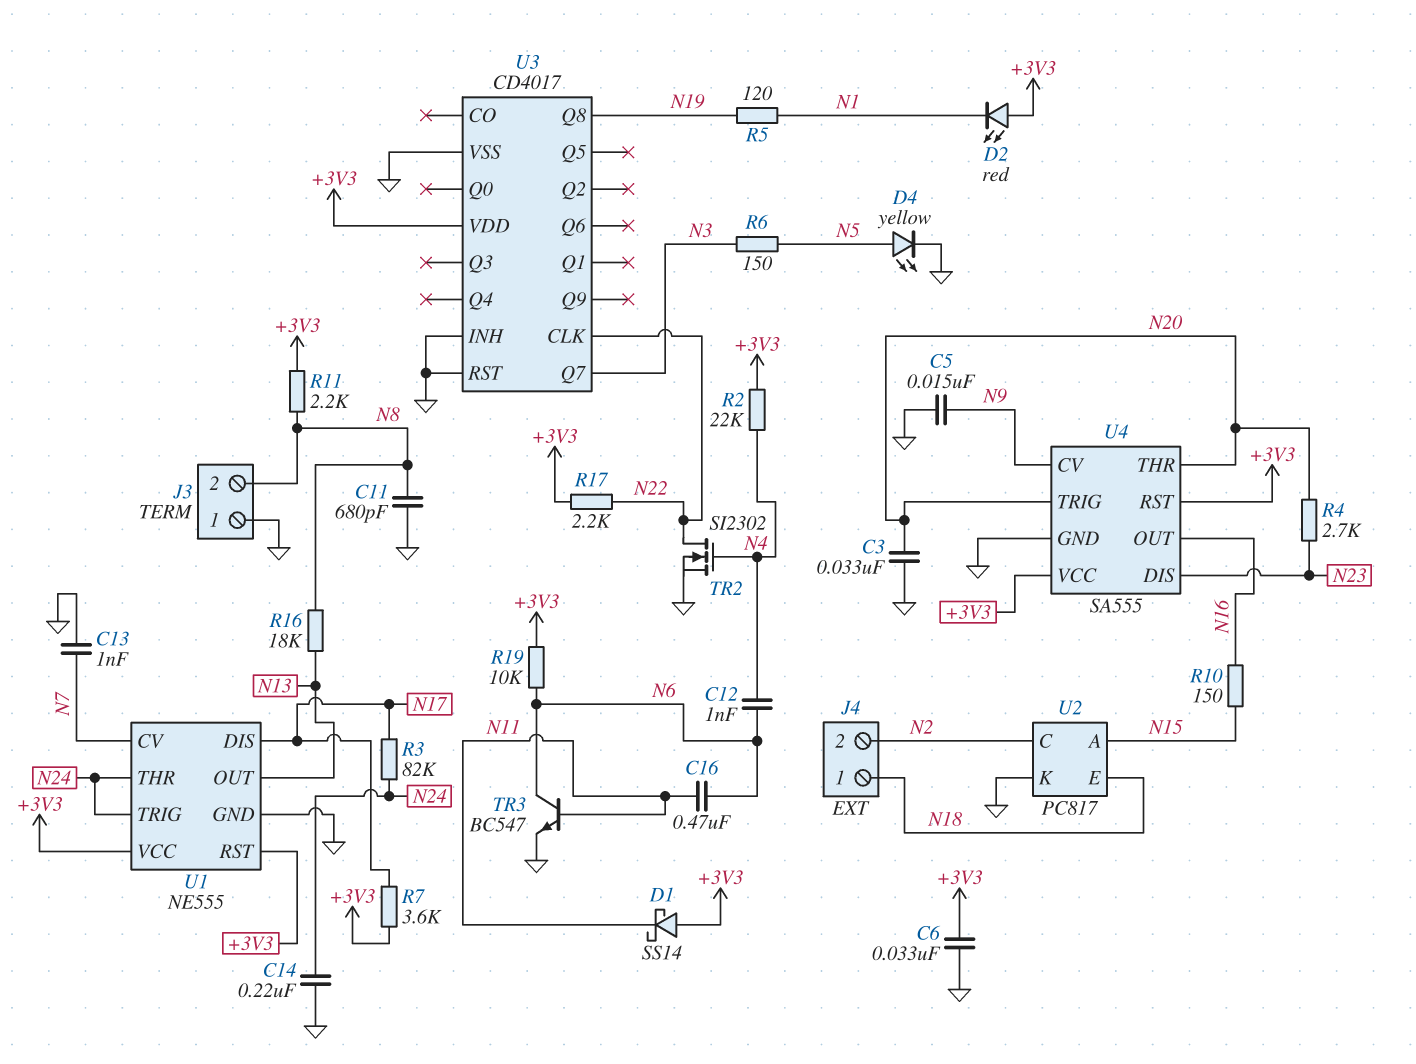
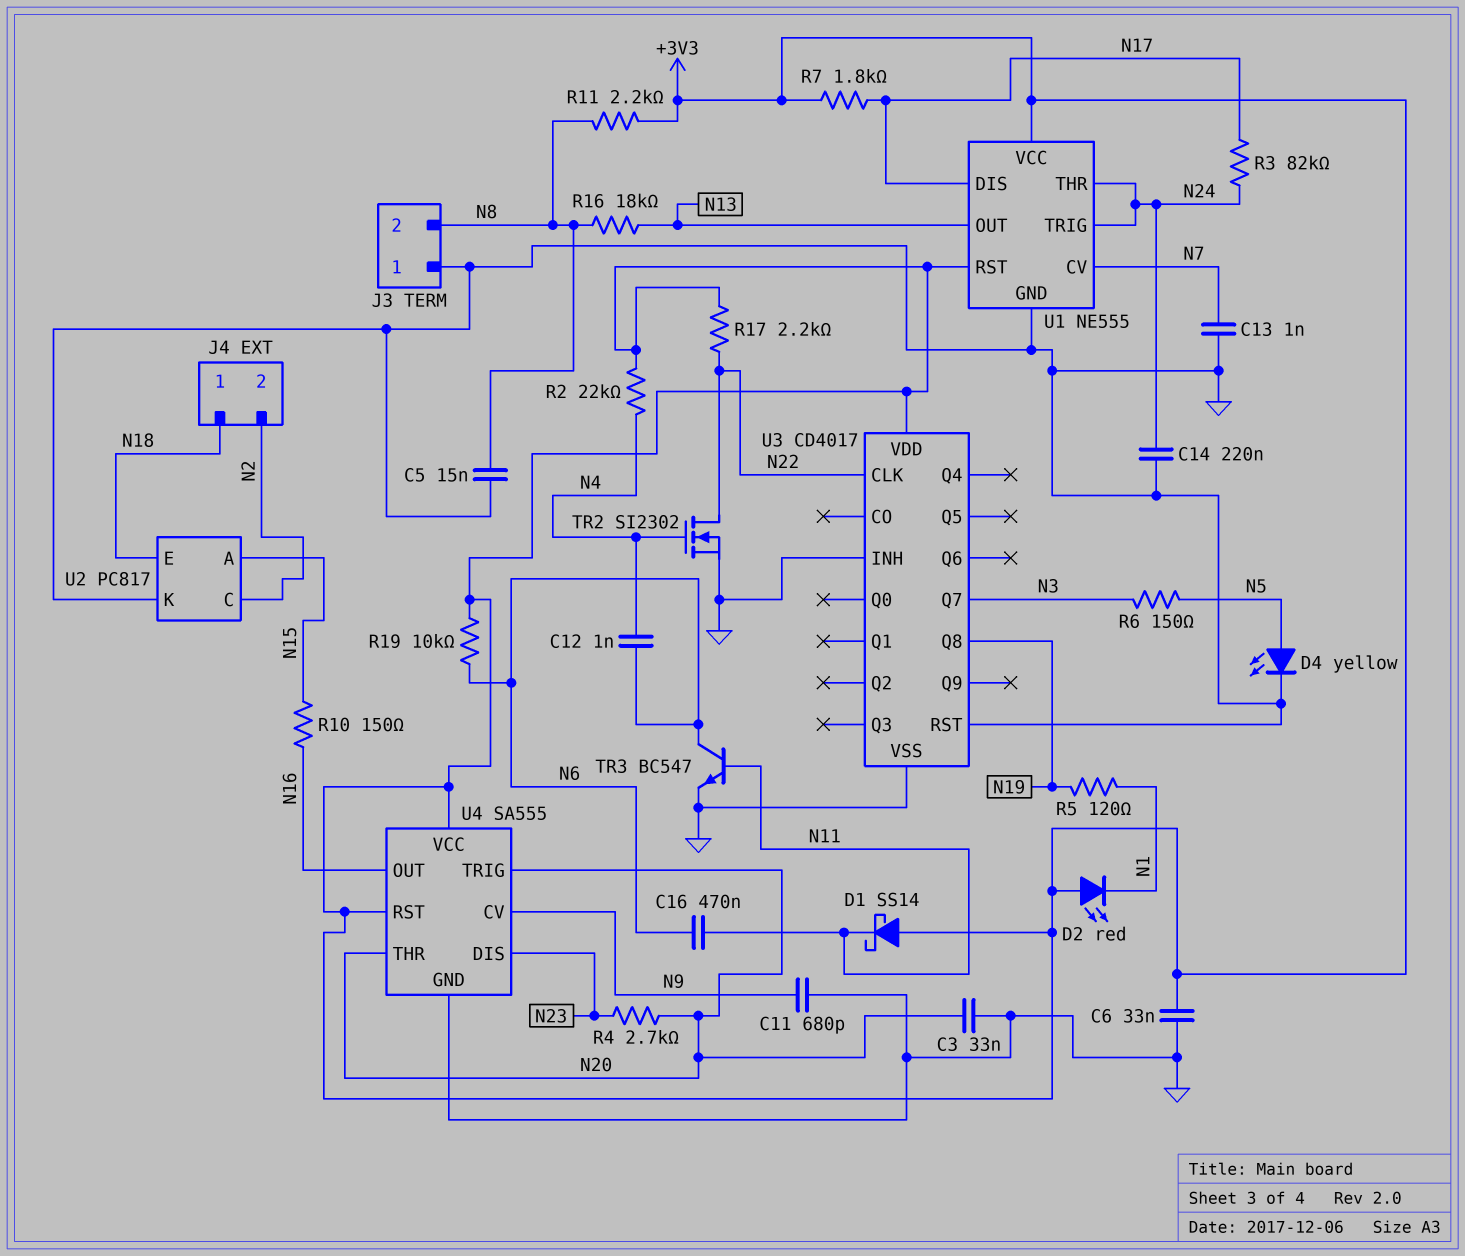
C5: 15nF (GND, N9) -> 15nF (GND, N8)
C11: 680pF (GND, N8) -> 680pF (GND, N9)
R7: 3.6k (+3V3, N17) -> 1.8k (+3V3, N17)

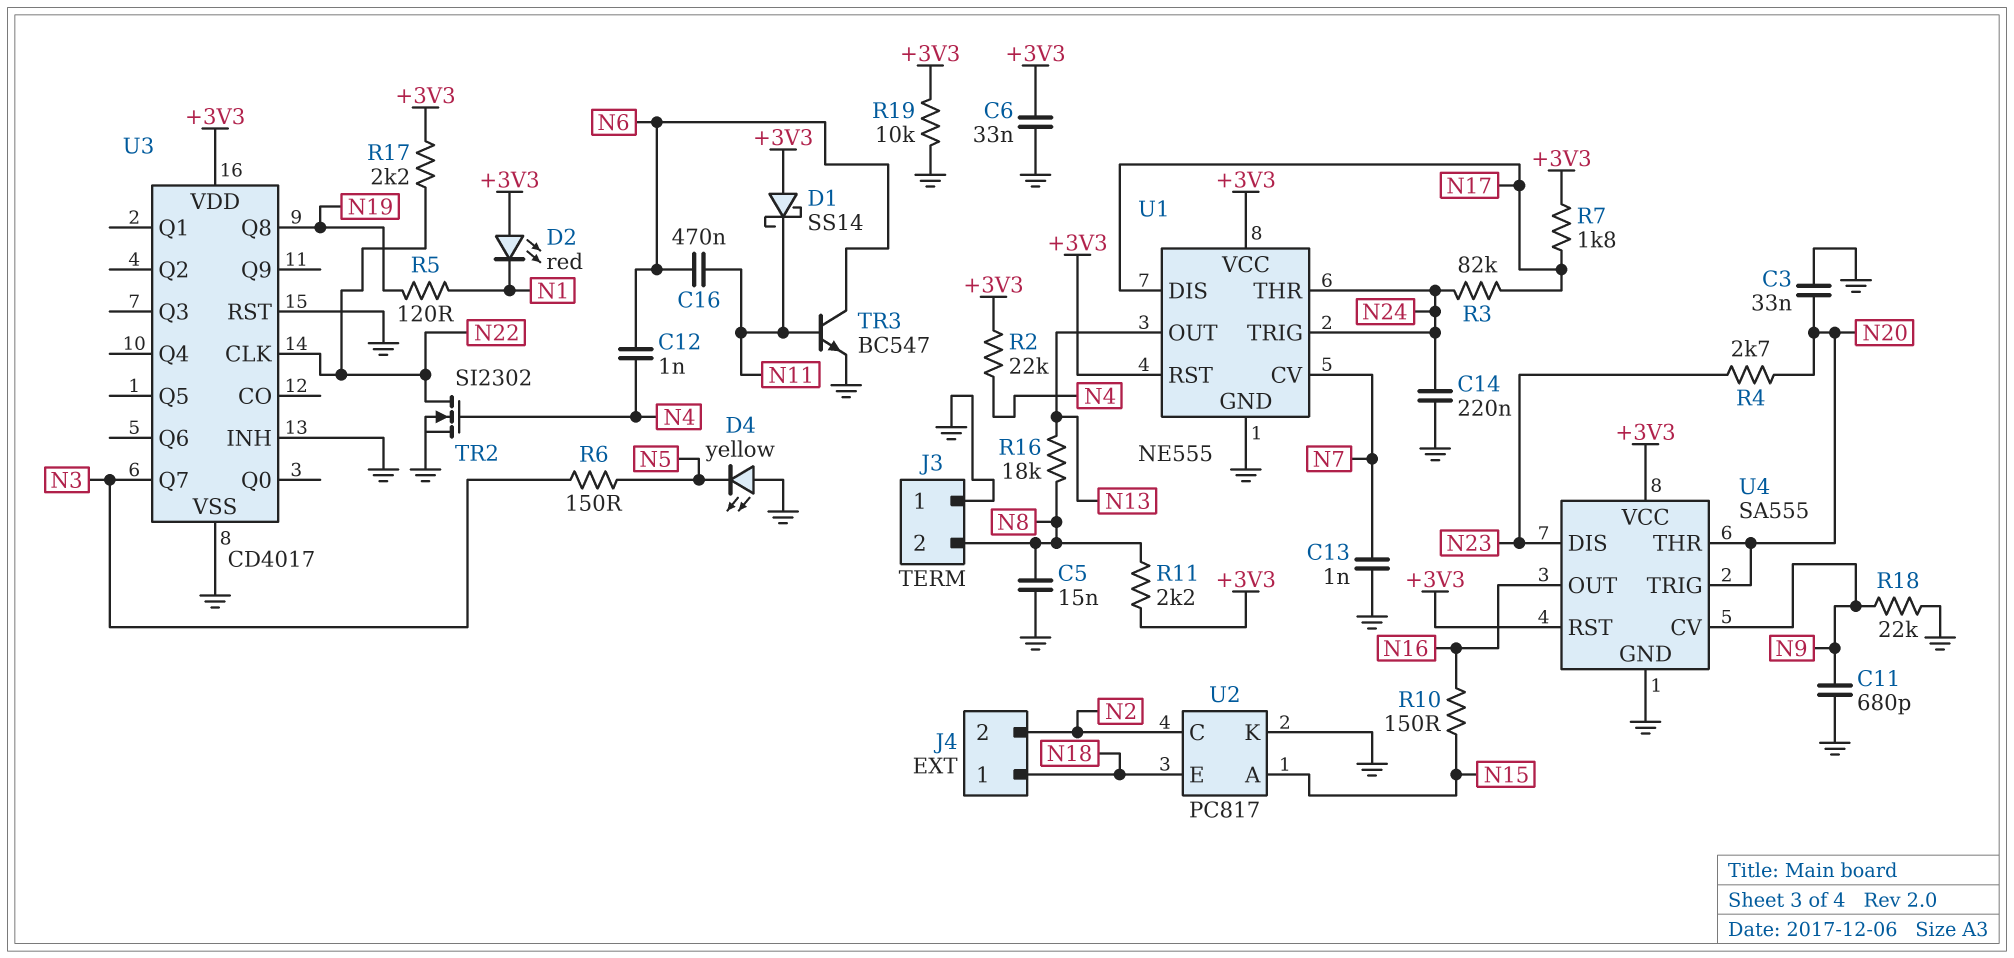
D4: LED yellow (A N5, K GND) -> LED yellow (A GND, K N5)
R18: none -> 22k (GND, N9)
R19: 10k (+3V3, N6) -> 10k (+3V3, GND)

